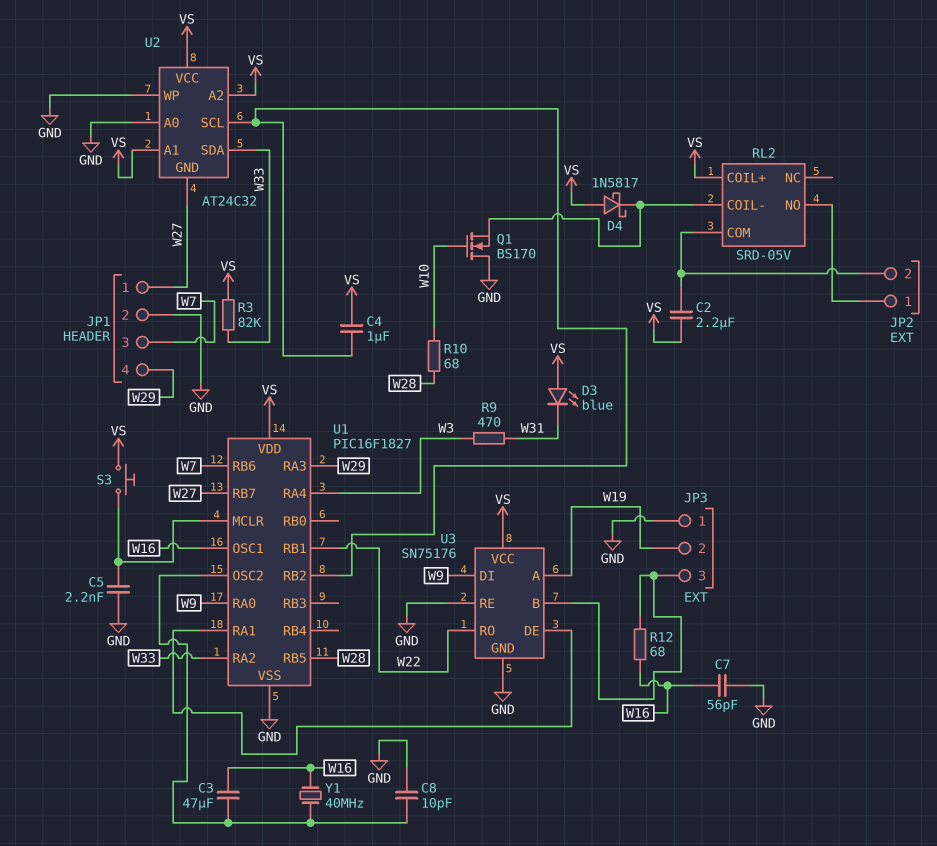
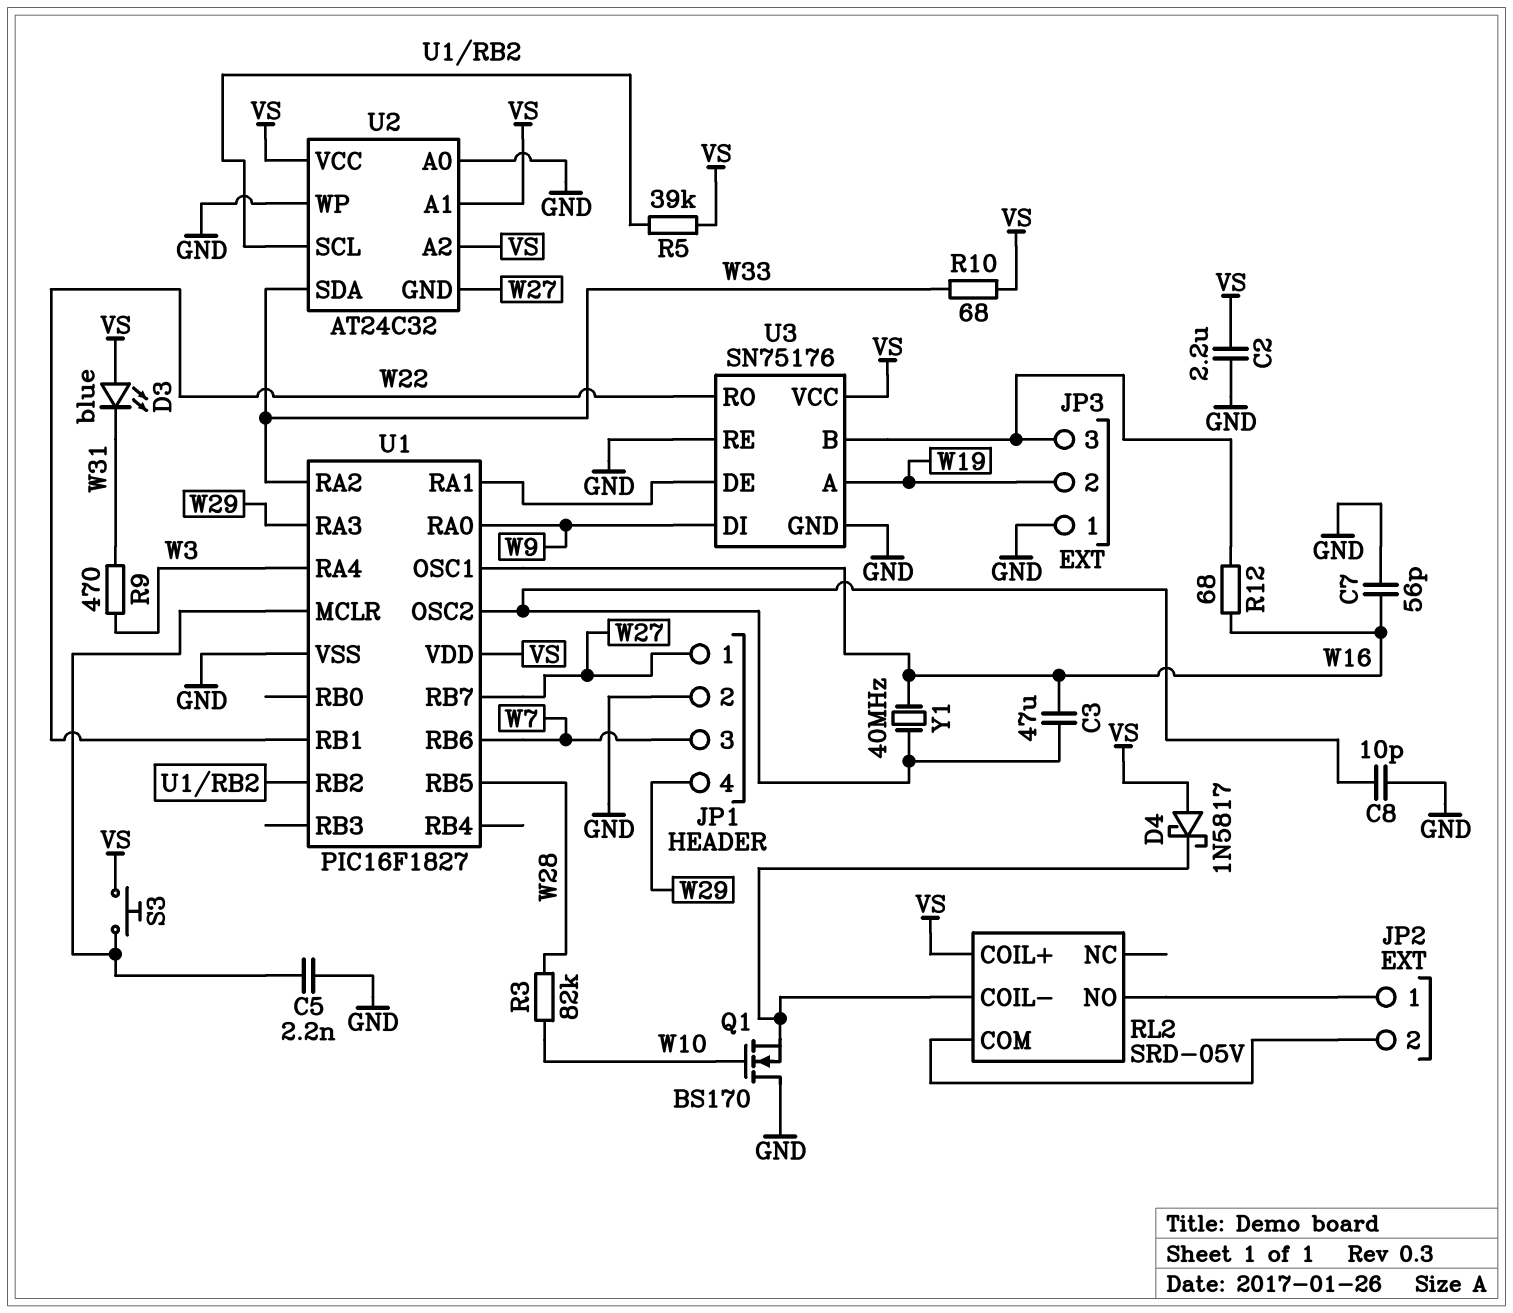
C2: 2.2uF (JP2/2, VS) -> 2.2uF (GND, VS)
C4: 1uF (U1/RB2, VS) -> none
R3: 82k (VS, W33) -> 82k (W10, W28)
R5: none -> 39k (U1/RB2, VS)
R10: 68 (W10, W28) -> 68 (VS, W33)

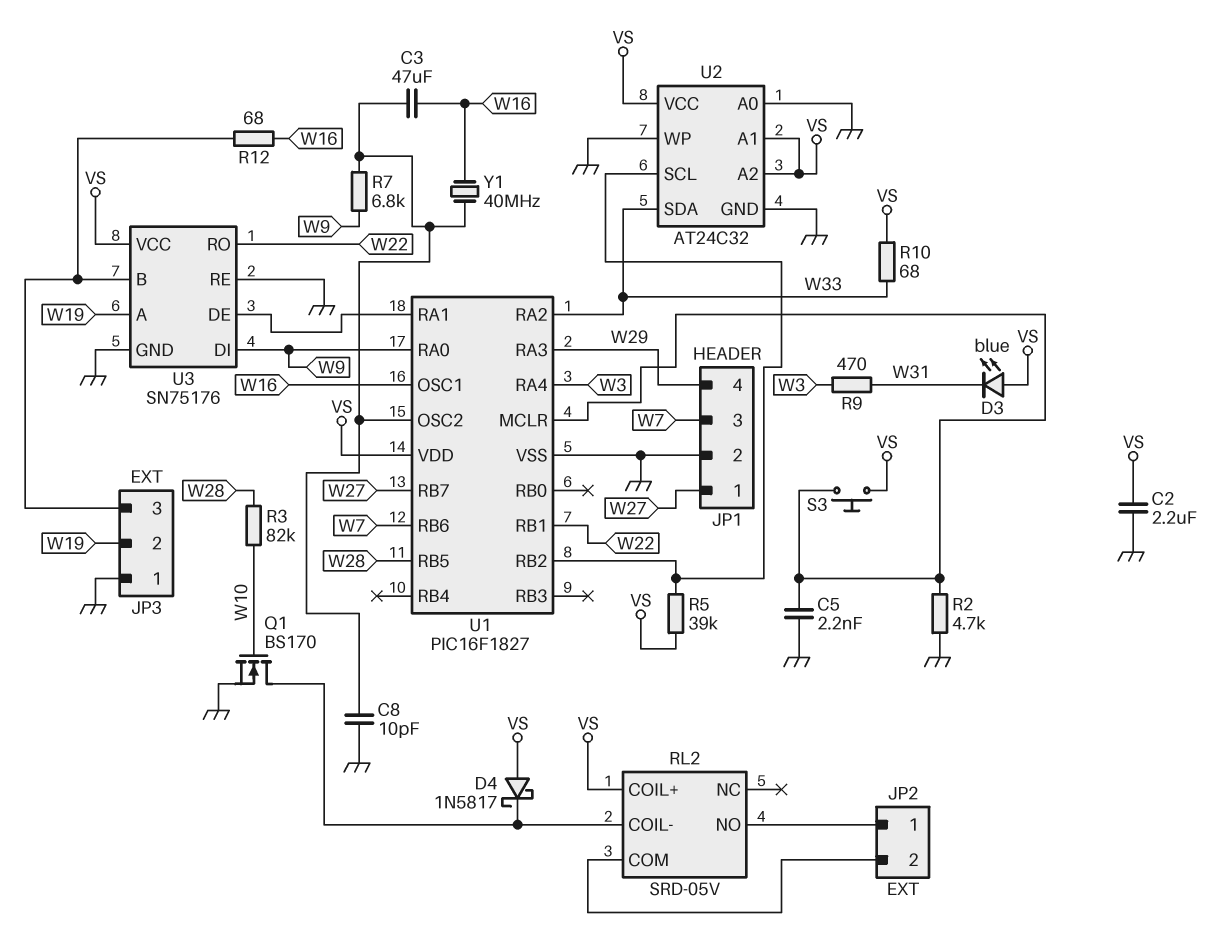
C7: 56pF (GND, W16) -> none
Q1: NMOS BS170 (G W10, D GND, S RL2/COIL-) -> NMOS BS170 (G W10, D RL2/COIL-, S GND)
R2: none -> 4.7k (GND, U1/MCLR)
R7: none -> 6.8k (U1/OSC2, W9)
U2 pin GND: W27 -> GND

